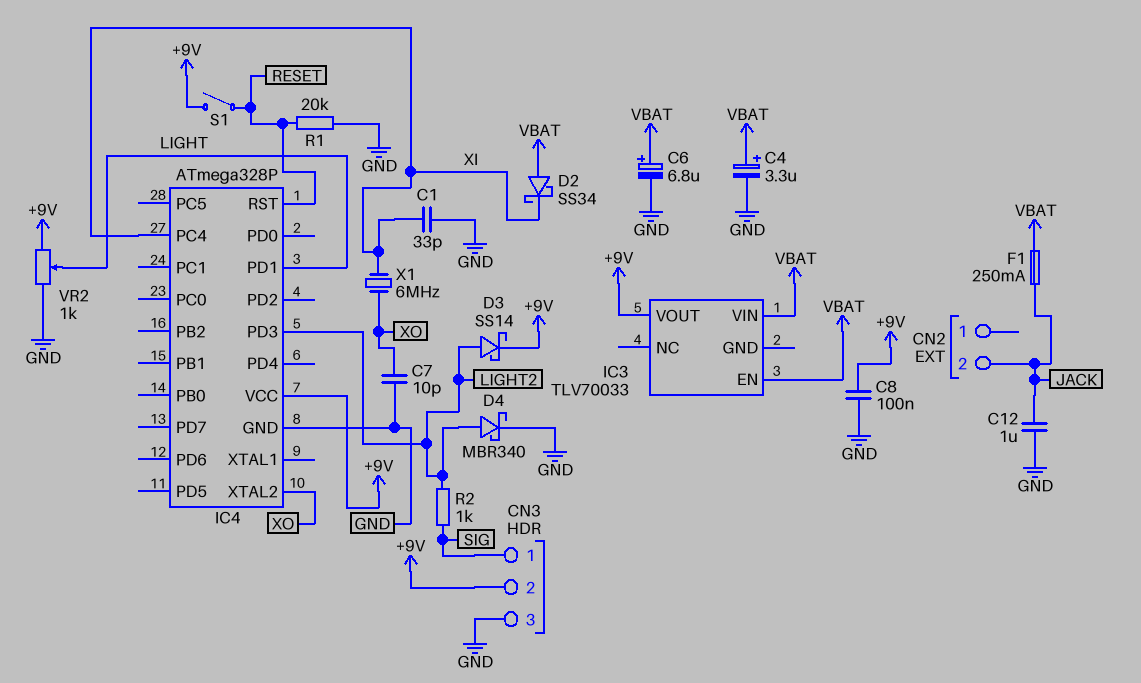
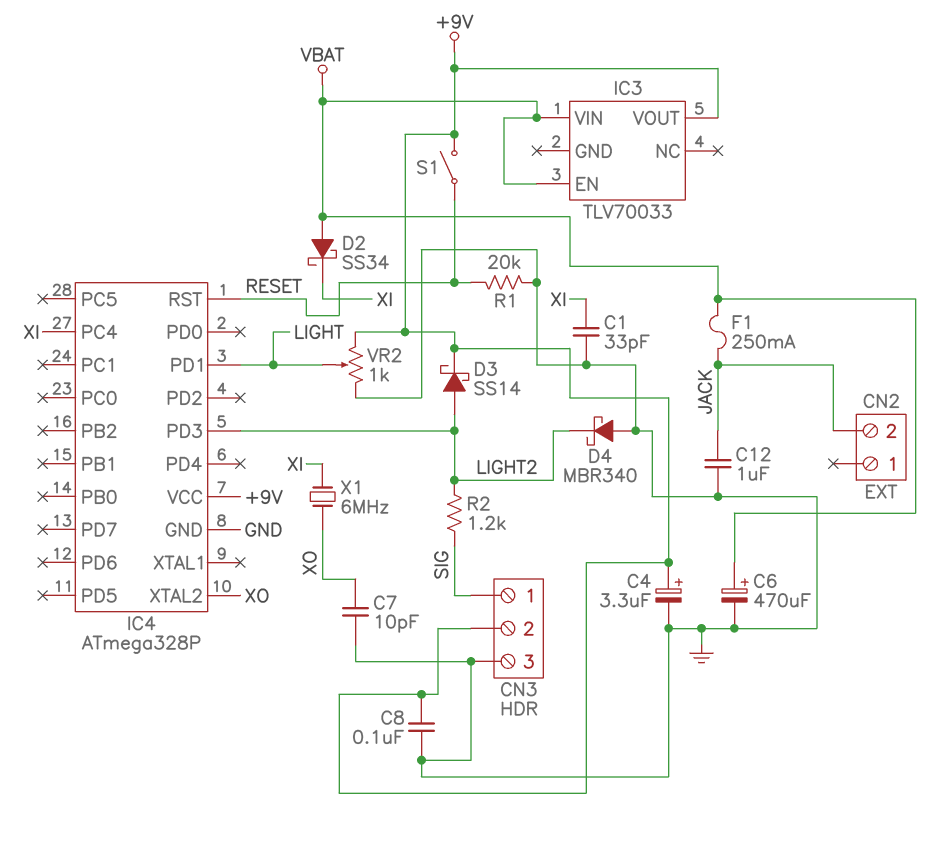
C4: 3.3uF (plus VBAT, minus GND) -> 3.3uF (plus +9V, minus GND)
C6: 6.8uF (plus VBAT, minus GND) -> 470uF (plus VBAT, minus GND)
D4: schottky MBR340 (A LIGHT2, K GND) -> schottky MBR340 (A GND, K LIGHT2)
R2: 1k (LIGHT2, SIG) -> 1.2k (LIGHT2, SIG)

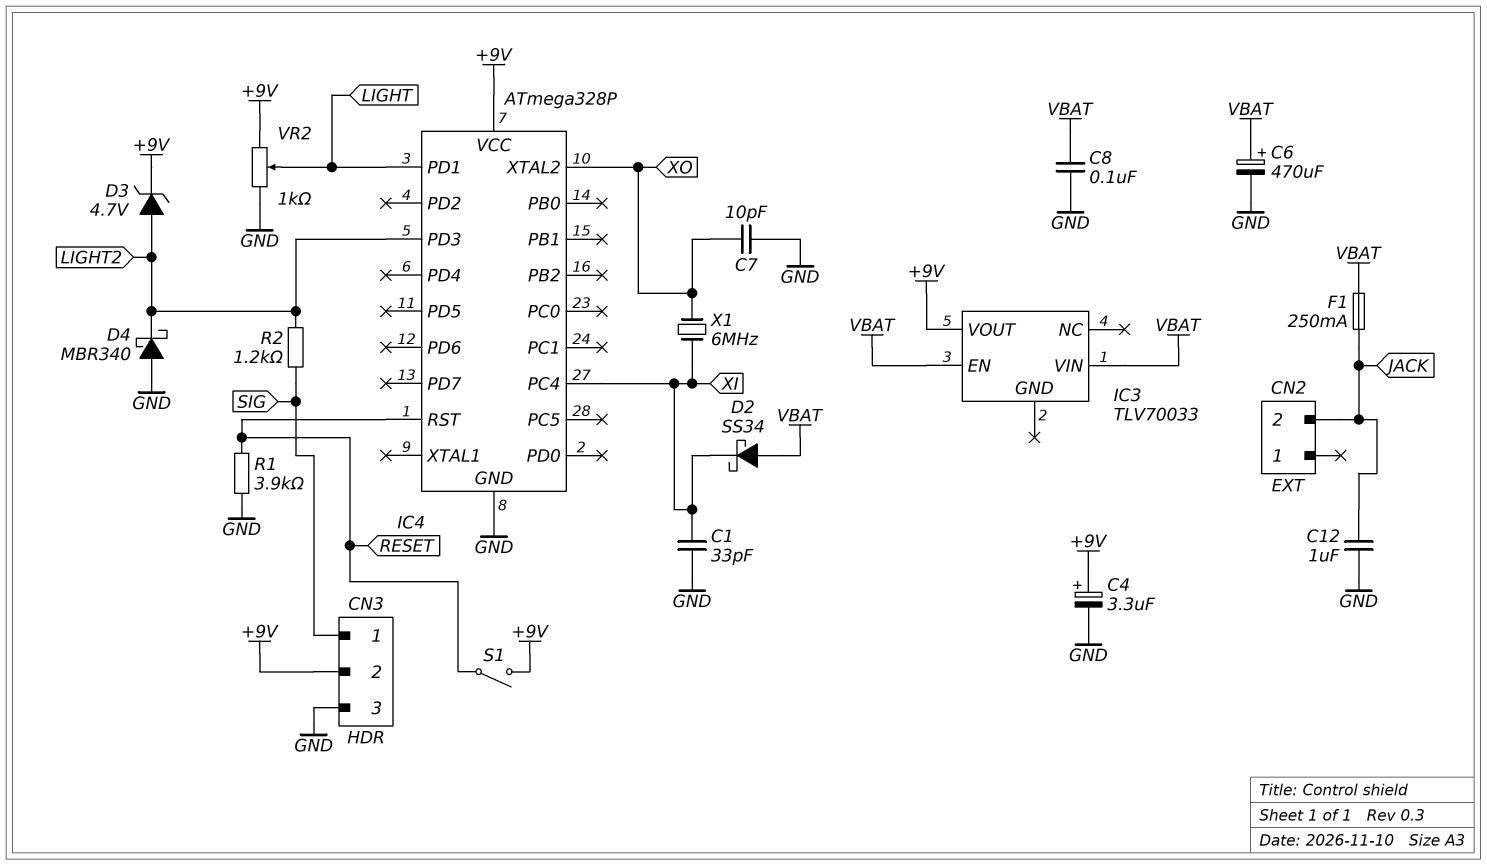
C8: 100nF (+9V, GND) -> 100nF (GND, VBAT)
D3: schottky SS14 (A LIGHT2, K +9V) -> zener 4.7V (A LIGHT2, K +9V)
R1: 20k (GND, RESET) -> 3.9k (GND, RESET)

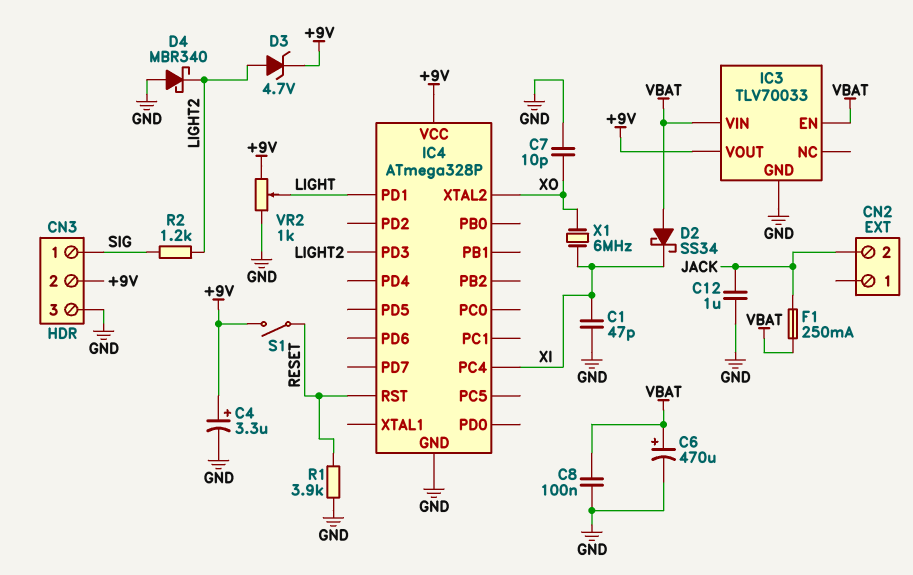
C1: 33pF (GND, XI) -> 47pF (GND, XI)
IC3 pin GND: none -> GND

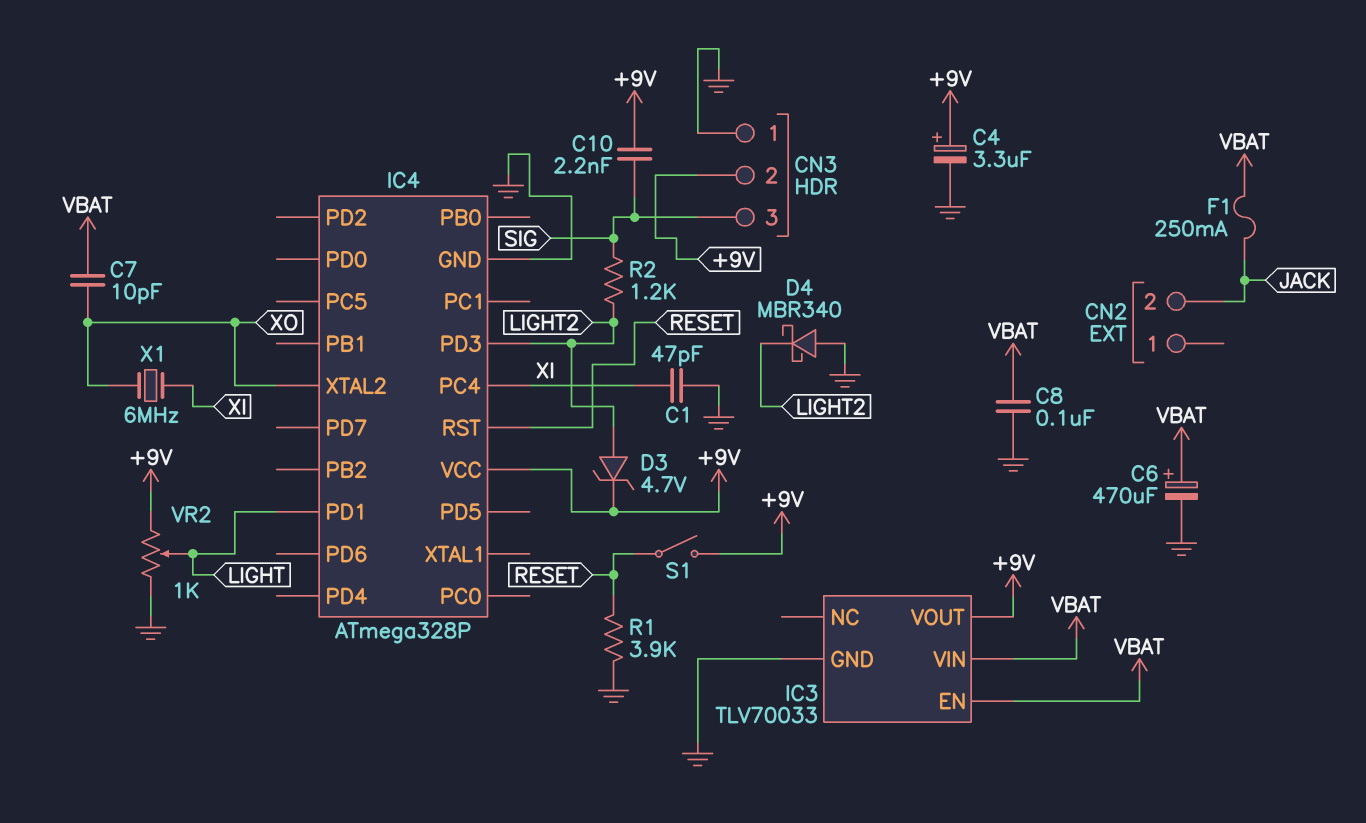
C7: 10pF (GND, XO) -> 10pF (VBAT, XO)
C10: none -> 2.2nF (+9V, SIG)
C12: 1uF (GND, JACK) -> none
CN3 pin 1: SIG -> GND
CN3 pin 3: GND -> SIG
D2: schottky SS34 (A VBAT, K XI) -> none

